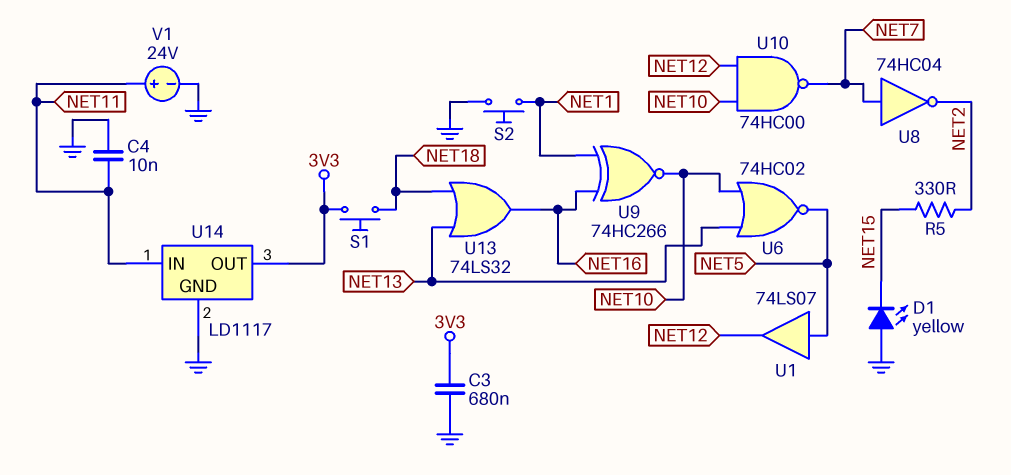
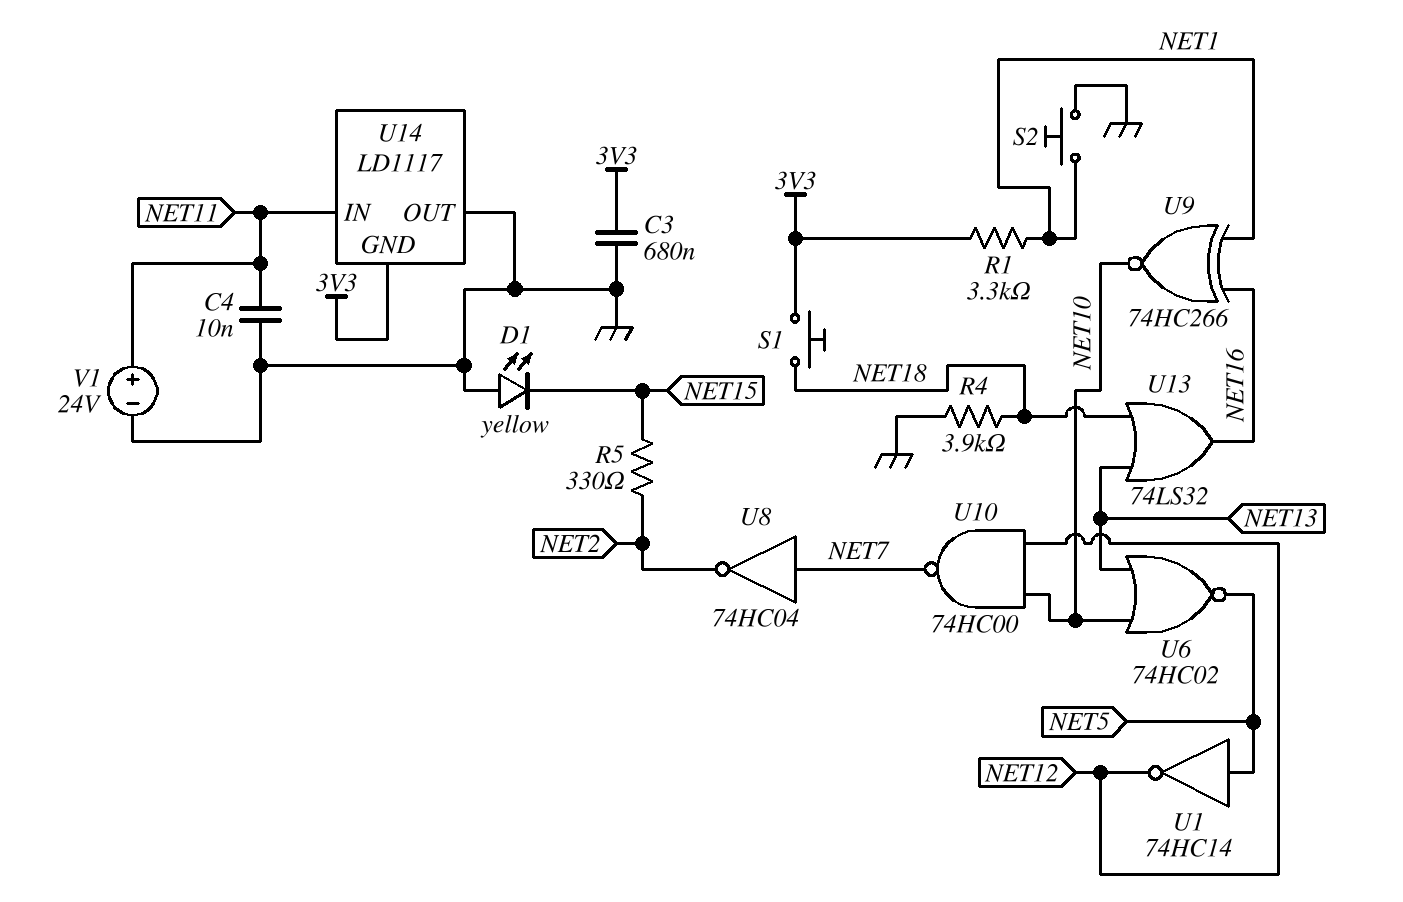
R1: none -> 3.3k (3V3, NET1)
R4: none -> 3.9k (GND, NET18)
U1: buffer 74LS07 (in NET5, out NET12) -> NOT 74HC14 (in NET5, out NET12)
U14 pin GND: GND -> 3V3
U14 pin OUT: 3V3 -> GND

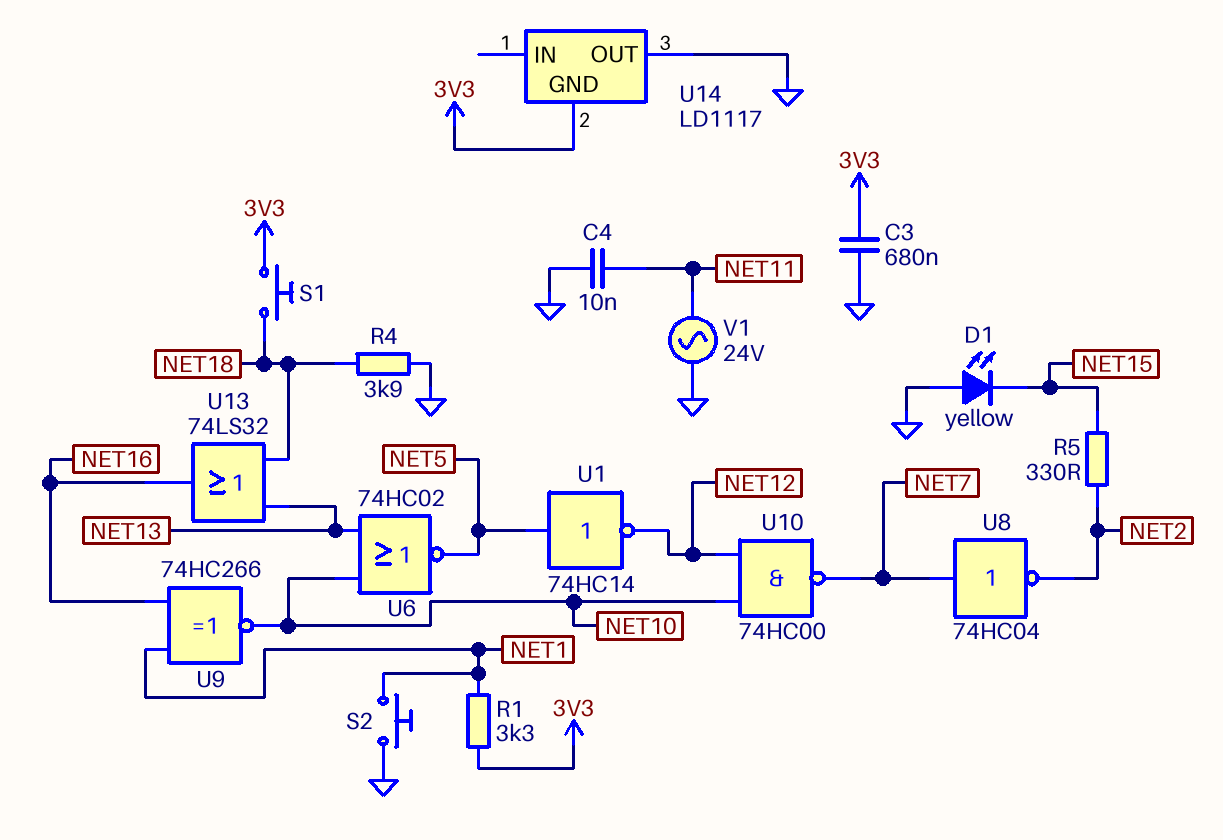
U14 pin IN: NET11 -> none
V1: 24V (plus NET11, minus GND) -> AC 24V (GND, NET11)

